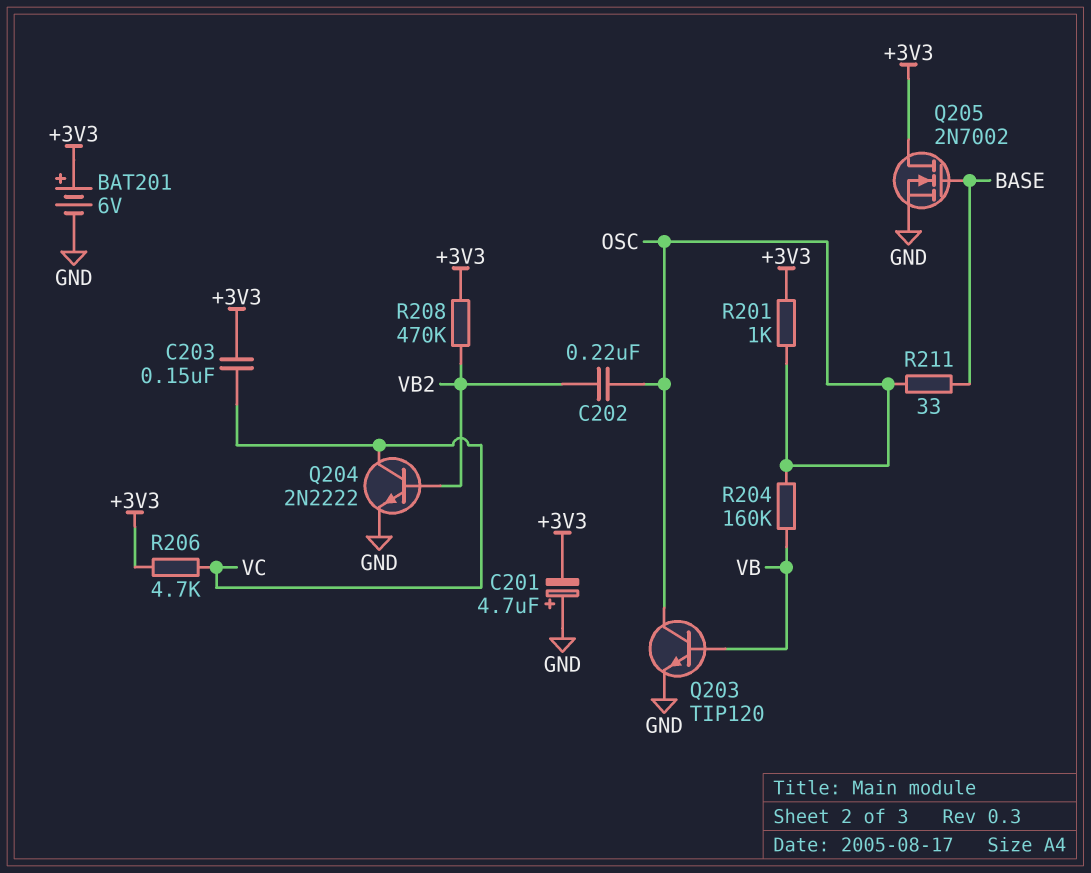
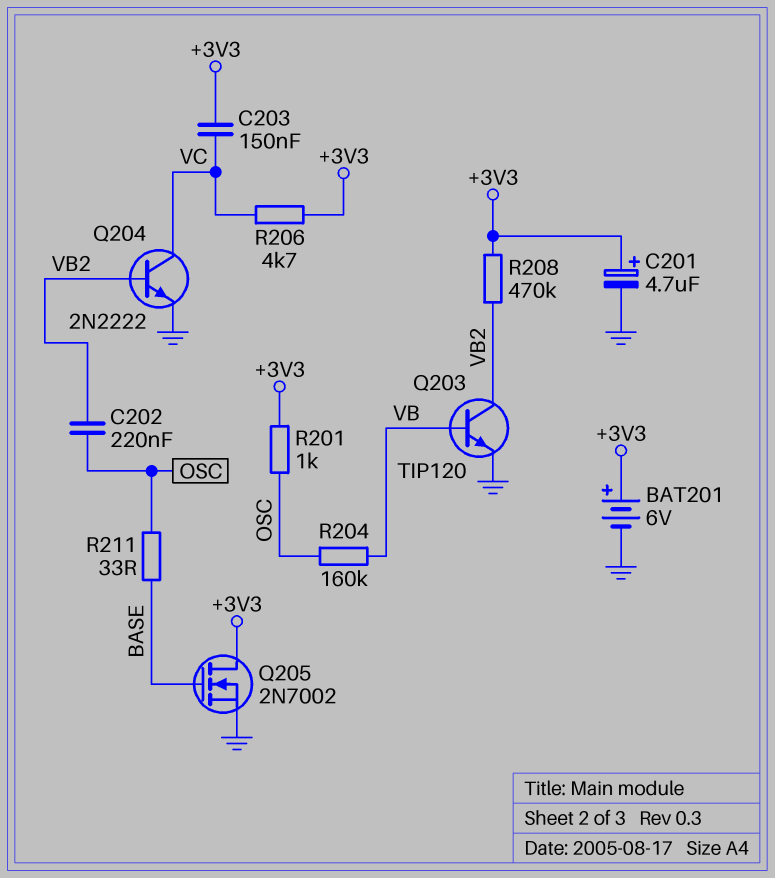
C201: 4.7uF (plus GND, minus +3V3) -> 4.7uF (plus +3V3, minus GND)
Q203: NPN TIP120 (B VB, C OSC, E GND) -> NPN TIP120 (B VB, C VB2, E GND)

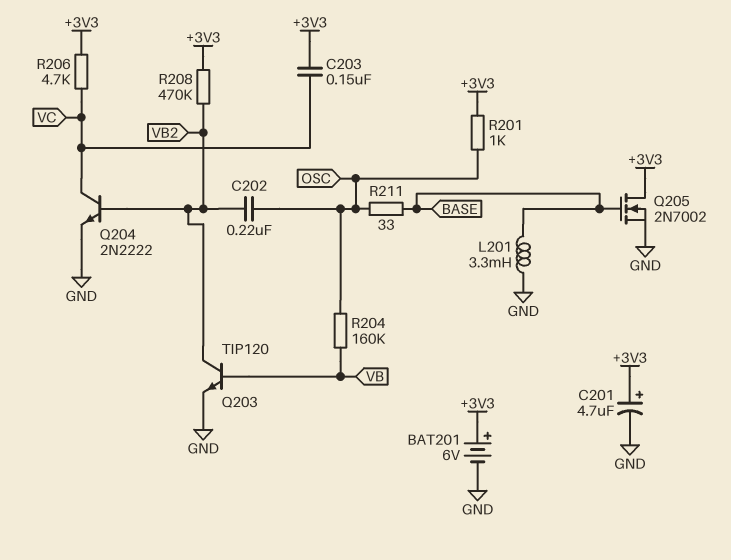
L201: none -> 3.3mH (BASE, GND)

